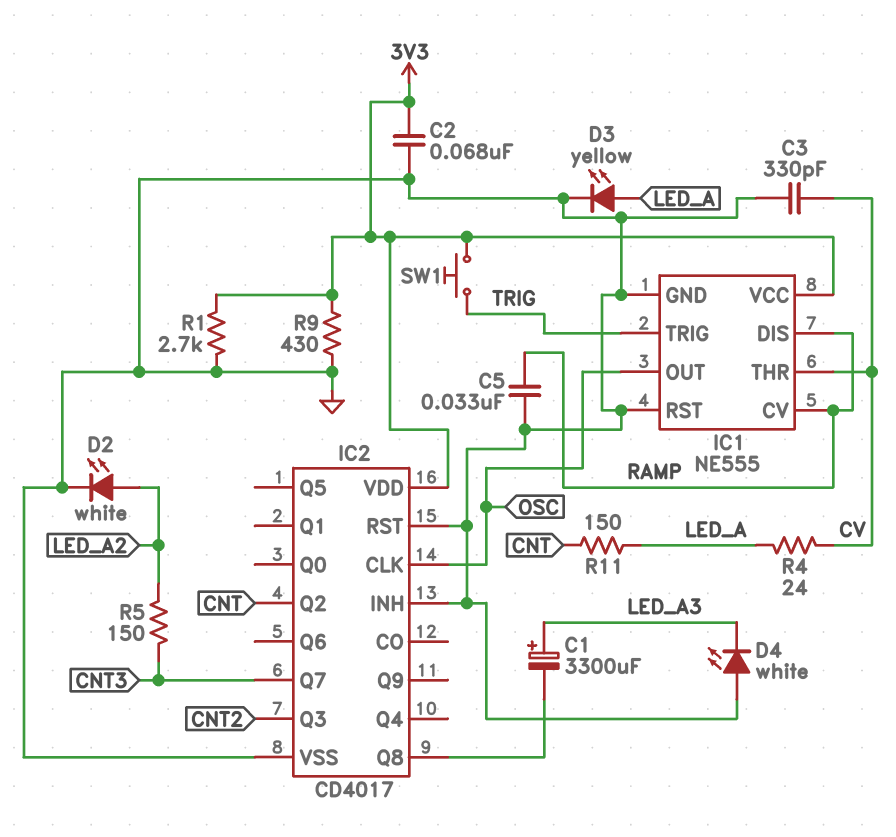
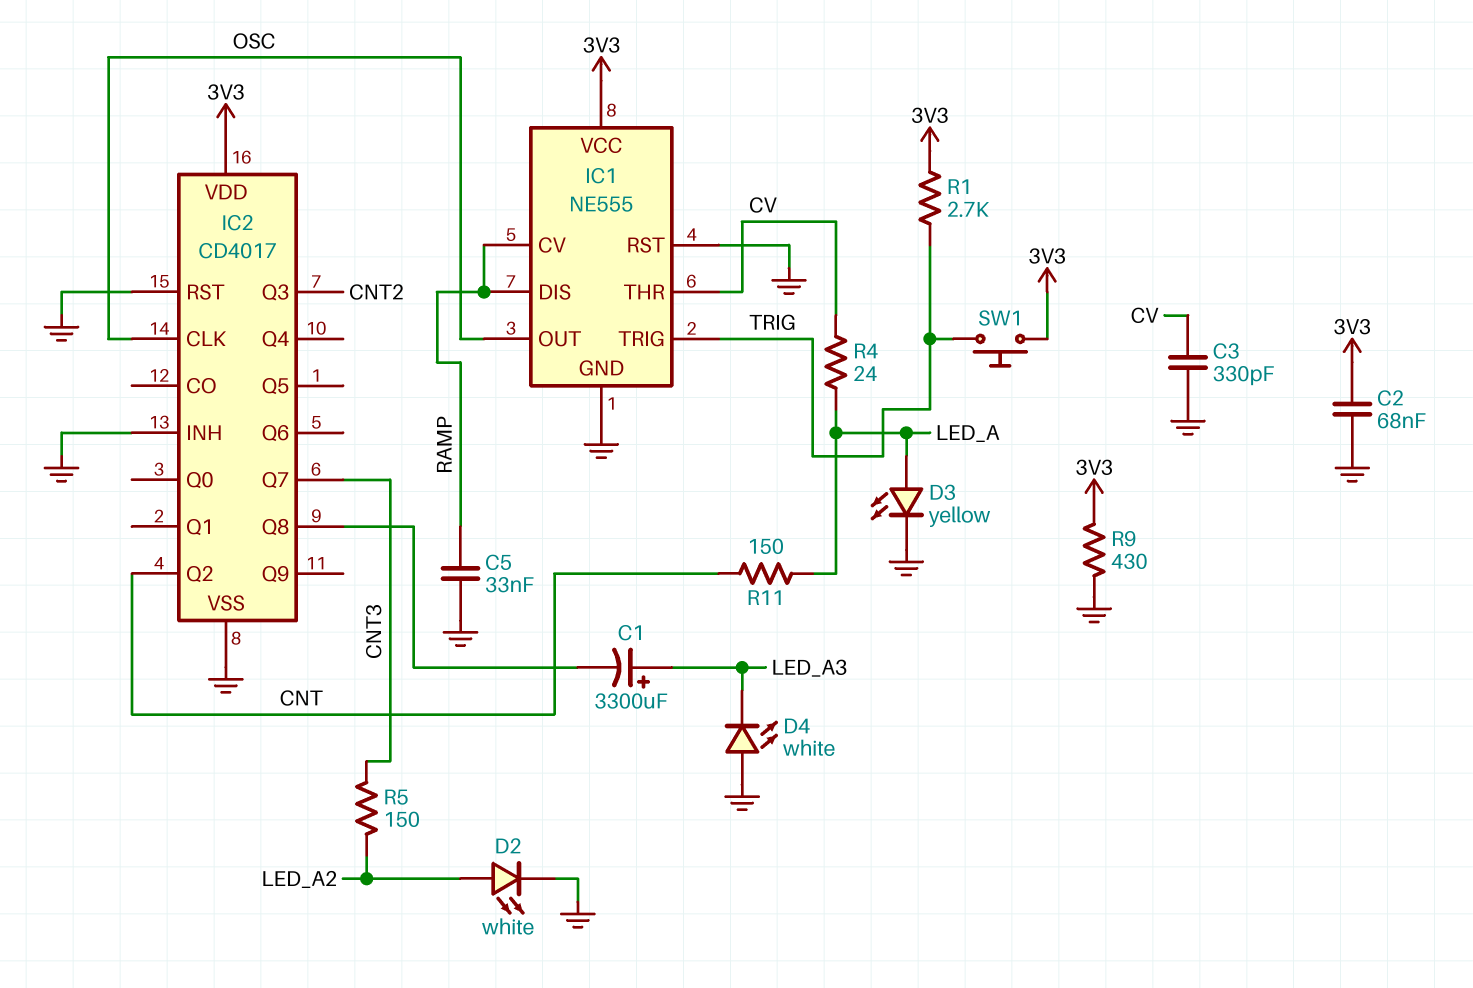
R1: 2.7k (3V3, GND) -> 2.7k (3V3, TRIG)

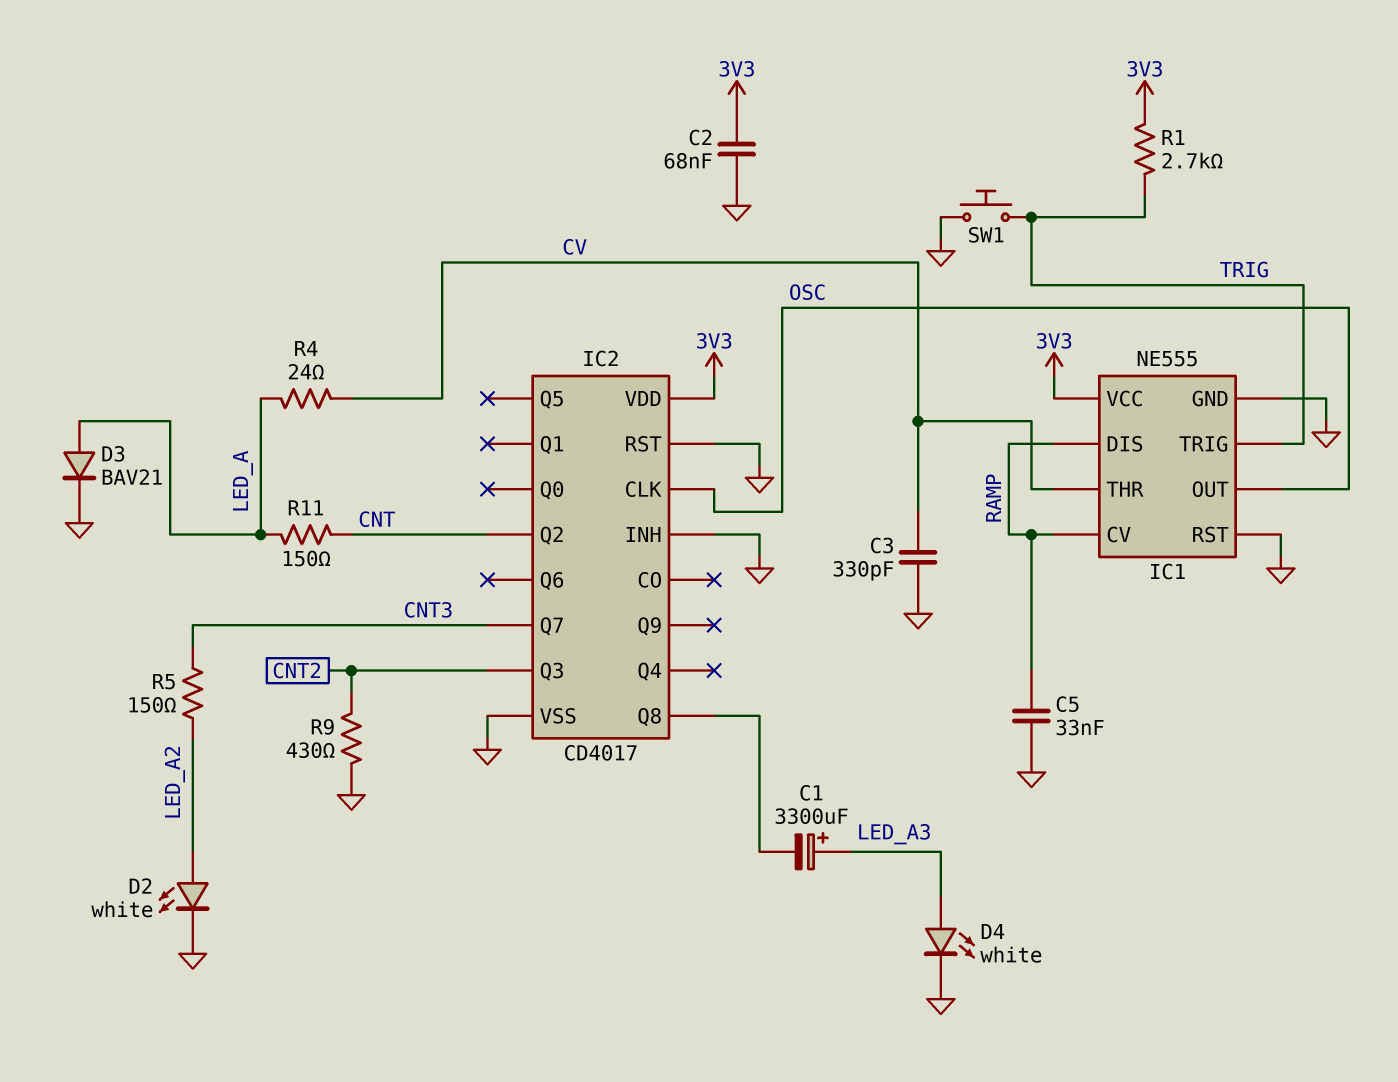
D3: LED yellow (A LED_A, K GND) -> diode BAV21 (A LED_A, K GND)
D4: LED white (A GND, K LED_A3) -> LED white (A LED_A3, K GND)
R9: 430 (3V3, GND) -> 430 (CNT2, GND)
SW1: button (3V3, TRIG) -> button (GND, TRIG)

